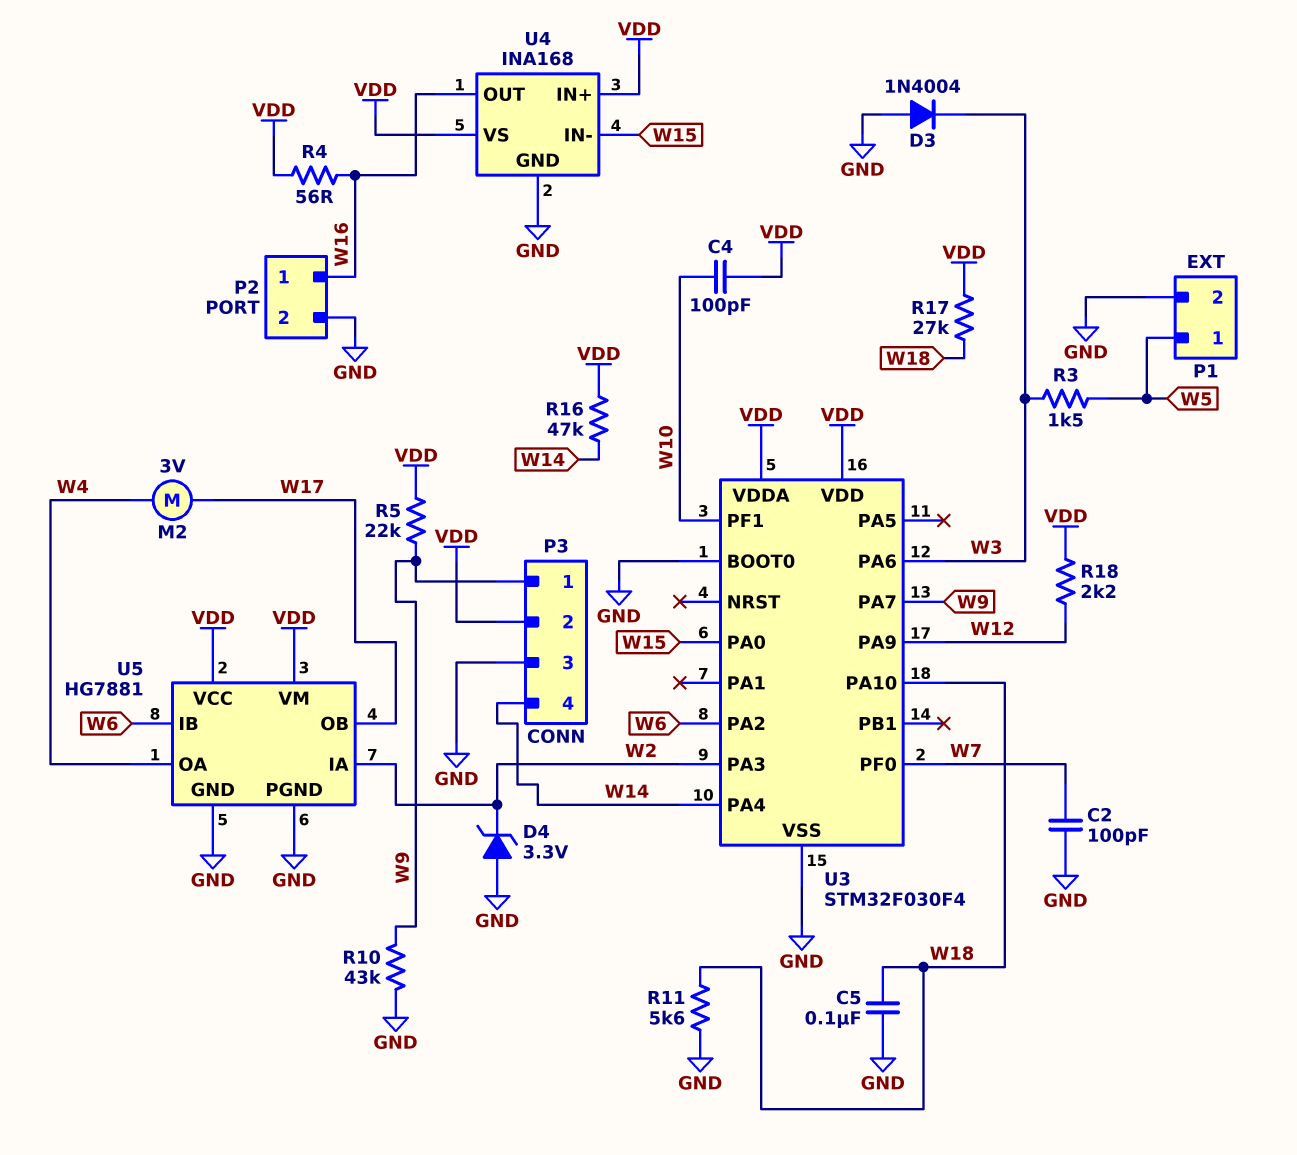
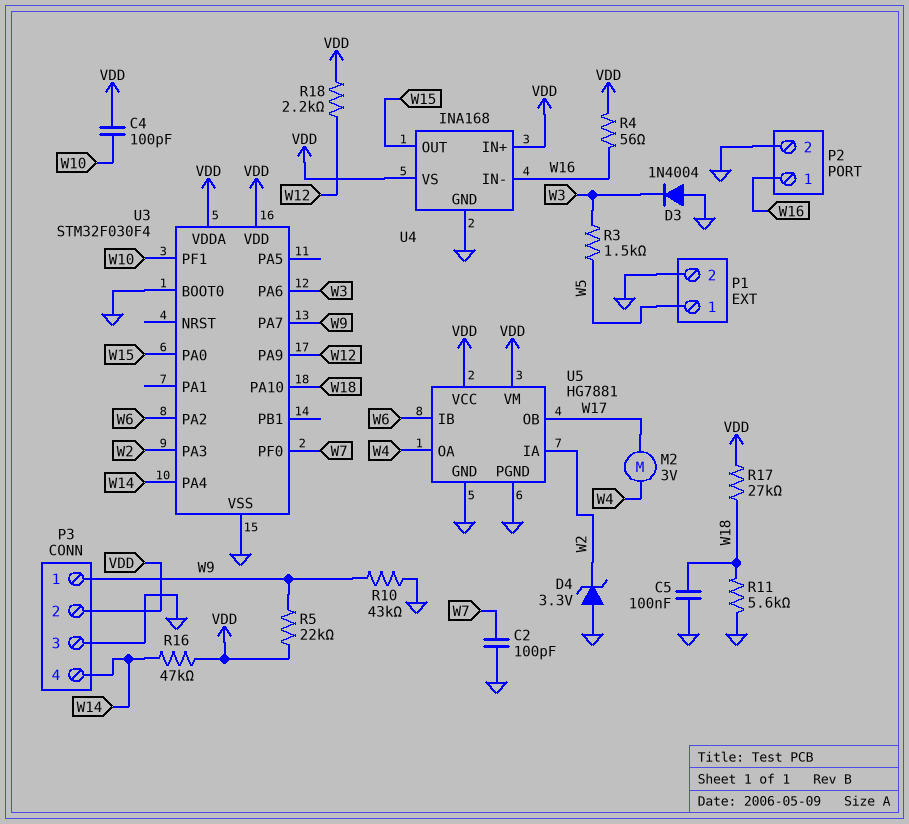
U4 pin IN-: W15 -> W16
U4 pin OUT: W16 -> W15

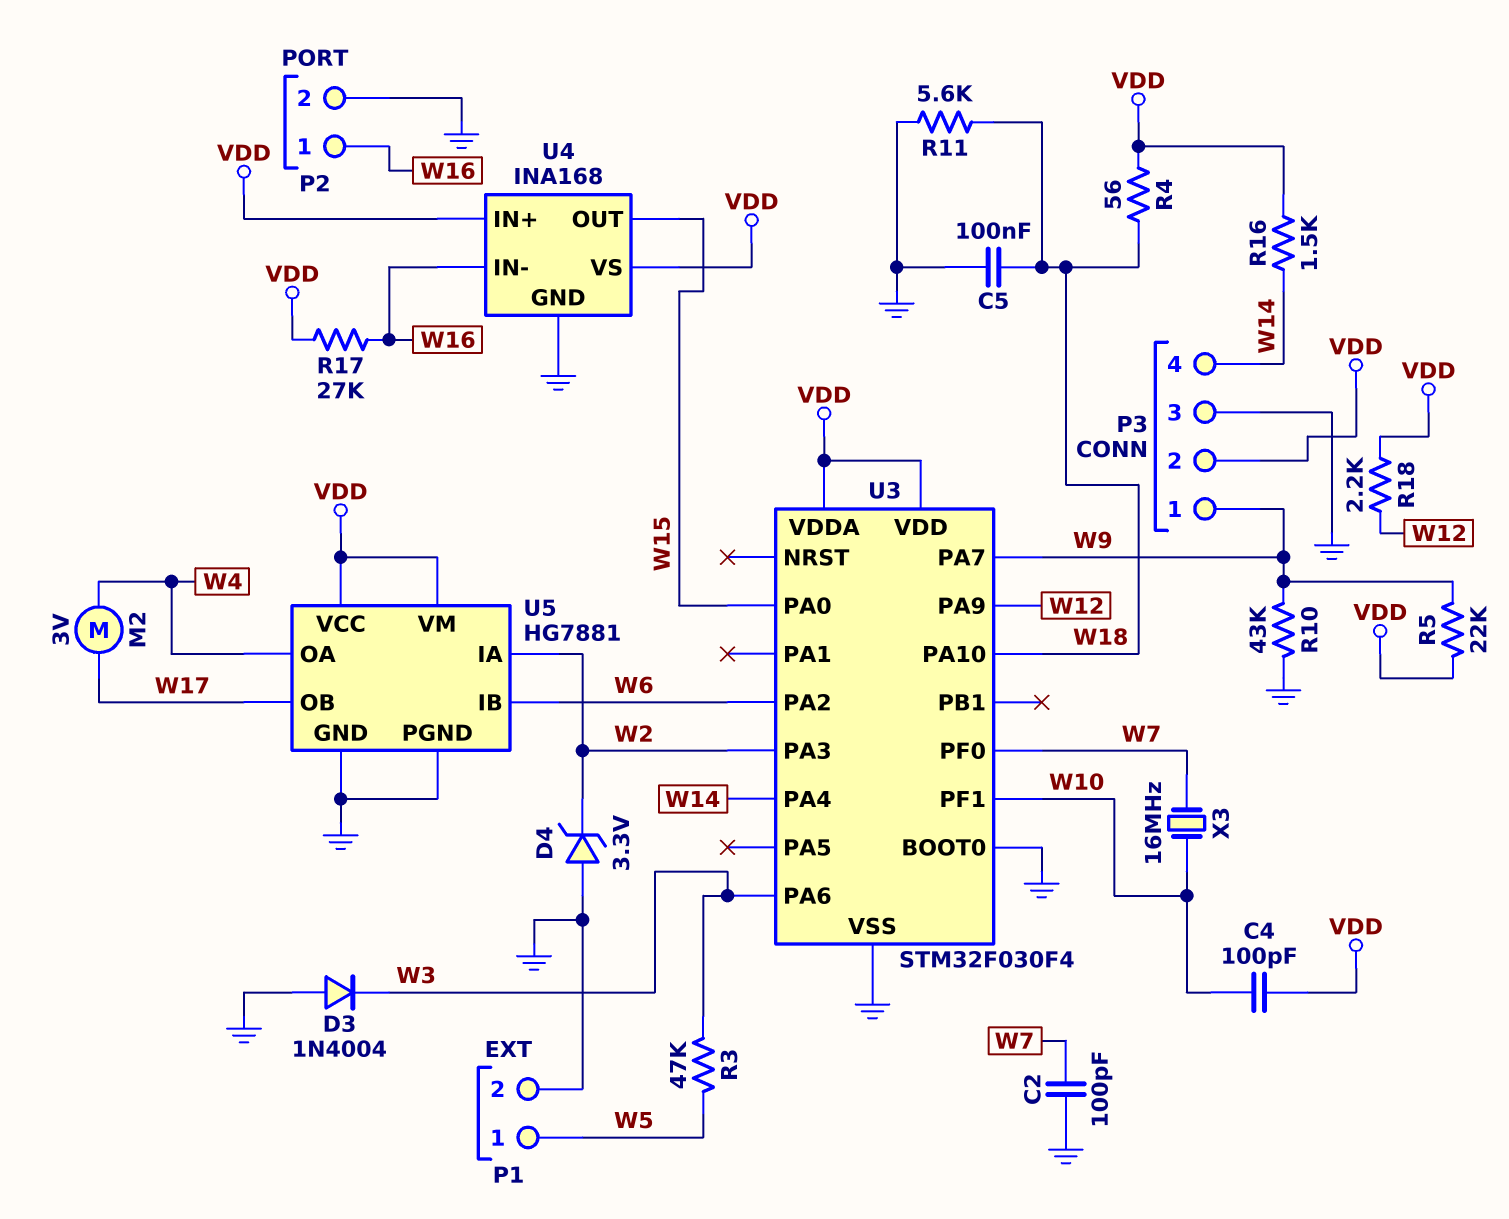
R3: 1.5k (W3, W5) -> 47k (W3, W5)
R4: 56 (VDD, W16) -> 56 (VDD, W18)
R16: 47k (VDD, W14) -> 1.5k (VDD, W14)
R17: 27k (VDD, W18) -> 27k (VDD, W16)
X3: none -> 16MHz (W7, W10)

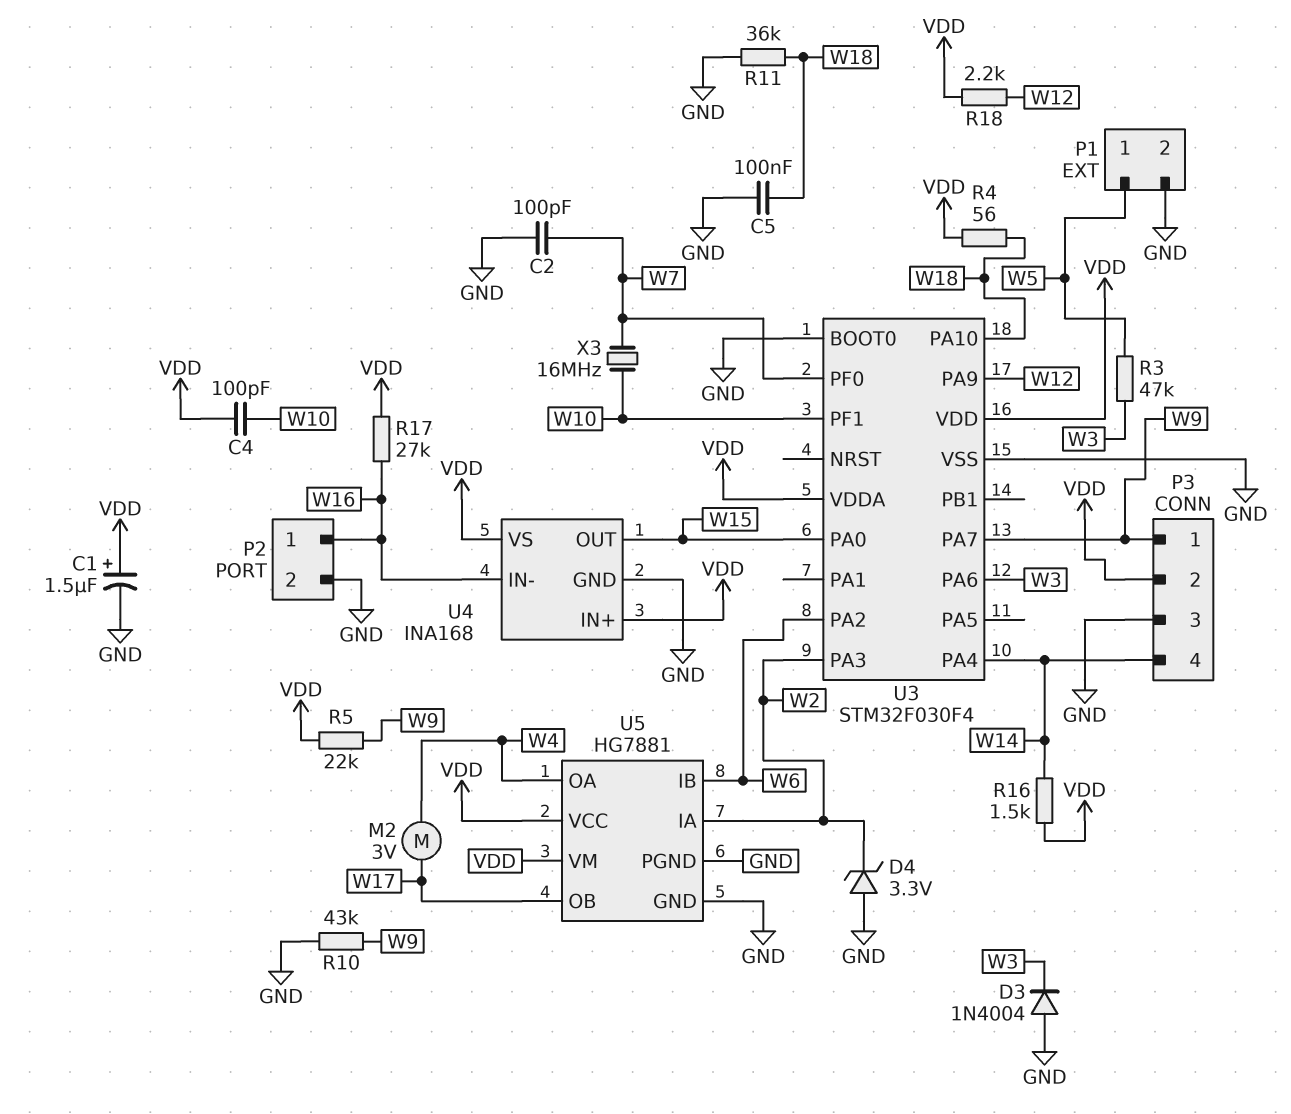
C1: none -> 1.5uF (plus VDD, minus GND)
R11: 5.6k (GND, W18) -> 36k (GND, W18)

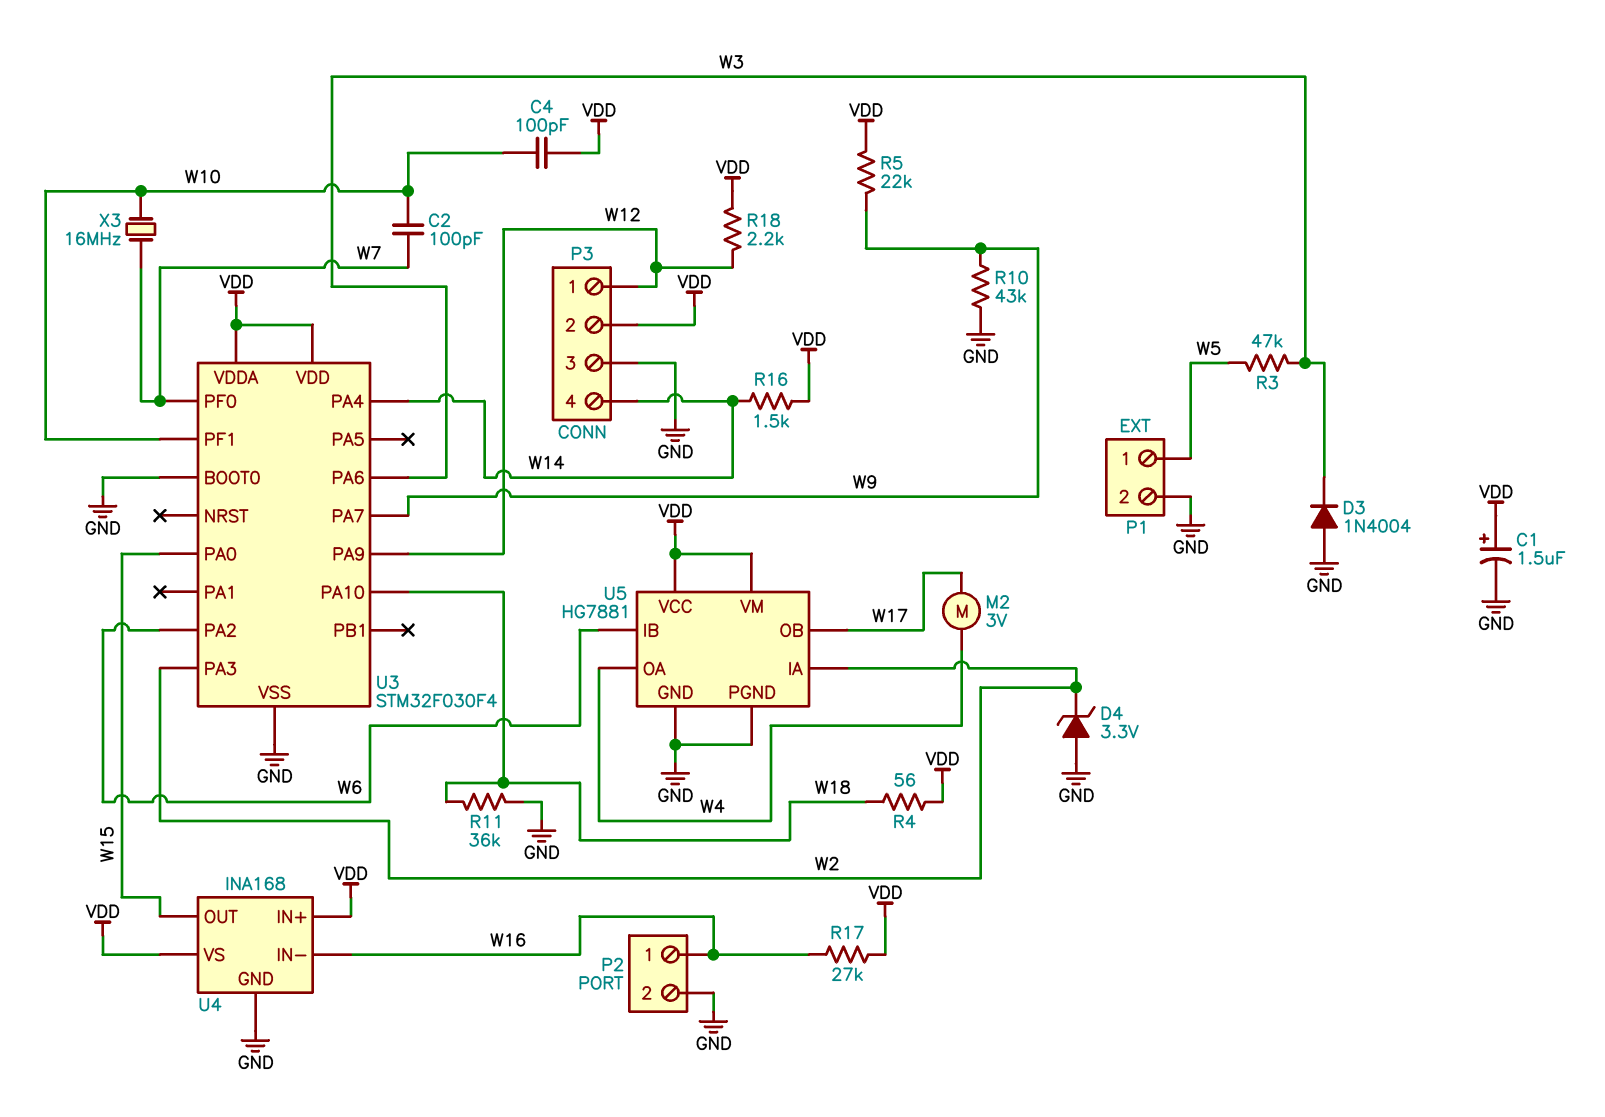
C2: 100pF (GND, W7) -> 100pF (W7, W10)
C5: 100nF (GND, W18) -> none
P3 pin 1: W9 -> W12

